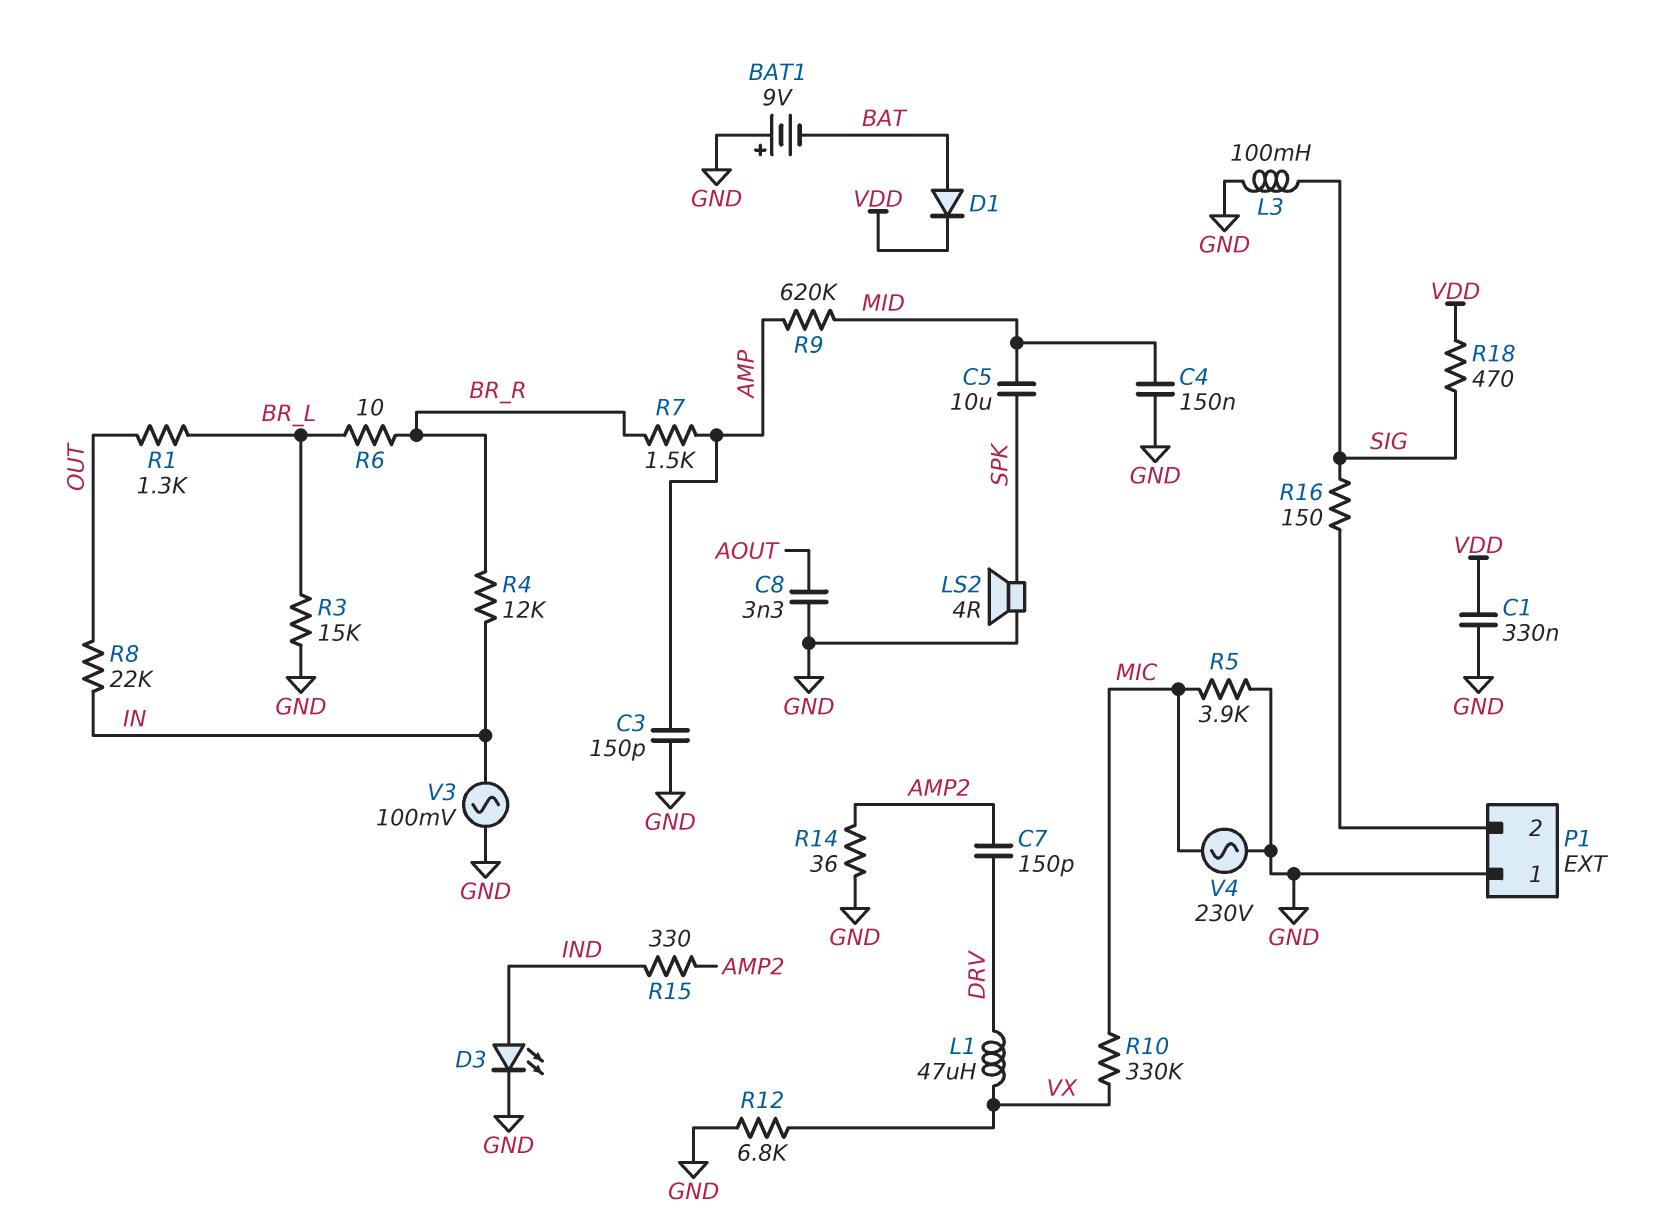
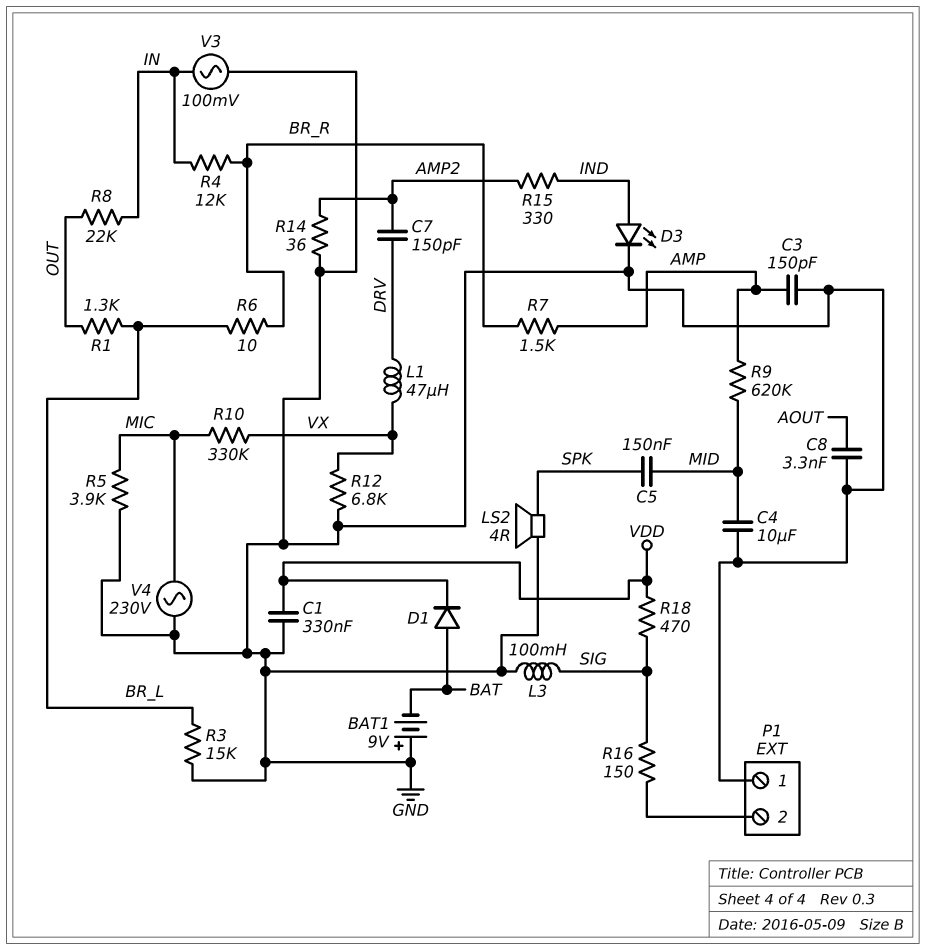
C4: 150nF (GND, MID) -> 10uF (GND, MID)
C5: 10uF (MID, SPK) -> 150nF (MID, SPK)

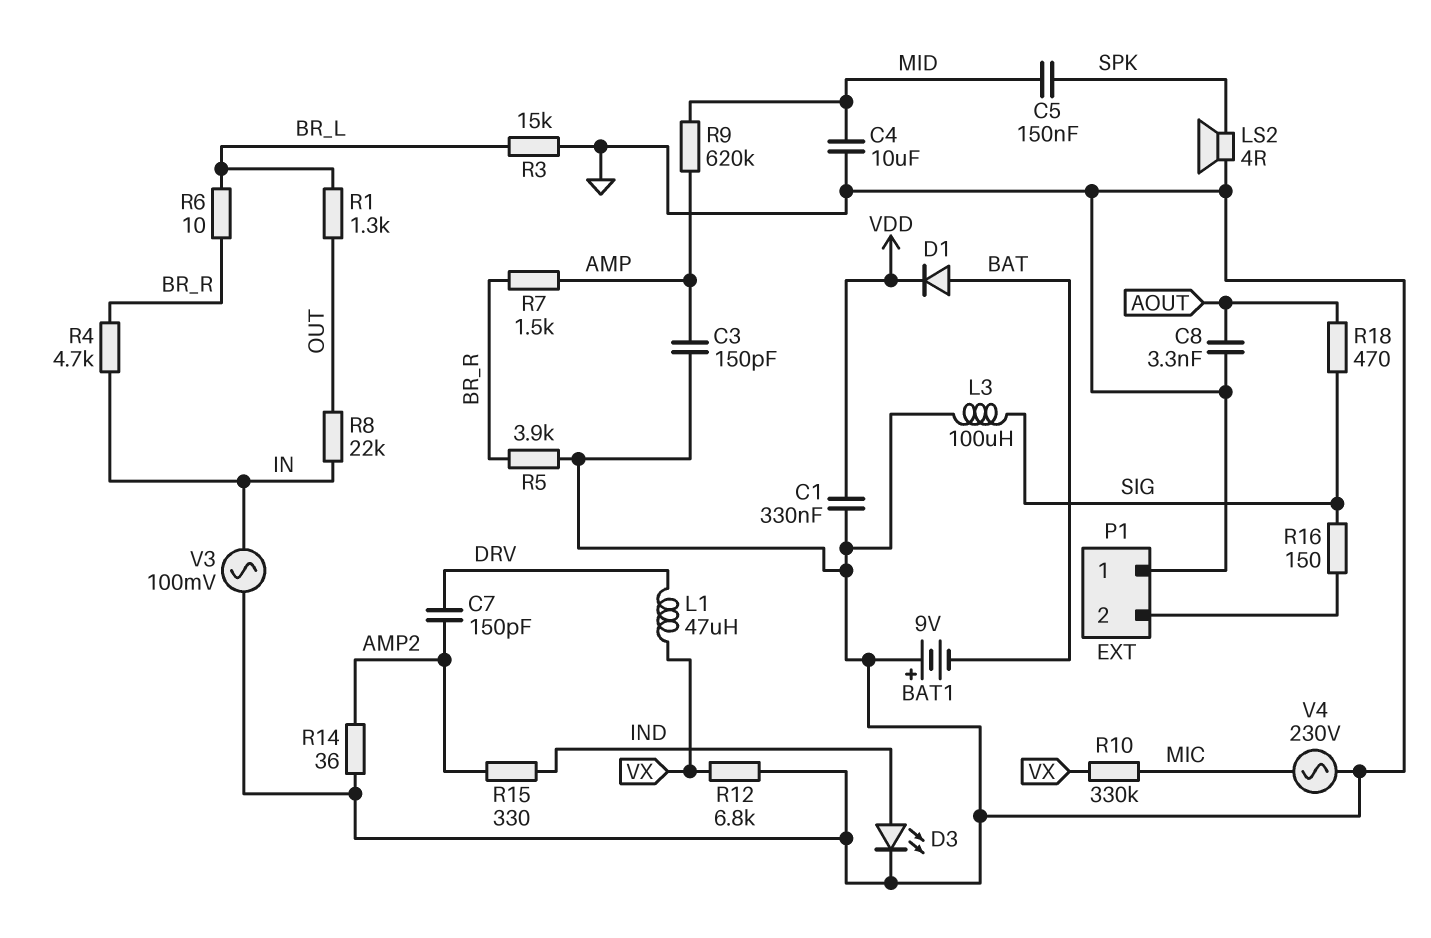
L3: 100mH (GND, SIG) -> 100uH (GND, SIG)
R4: 12k (BR_R, IN) -> 4.7k (BR_R, IN)
R5: 3.9k (GND, MIC) -> 3.9k (BR_R, GND)
R18: 470 (SIG, VDD) -> 470 (AOUT, SIG)

